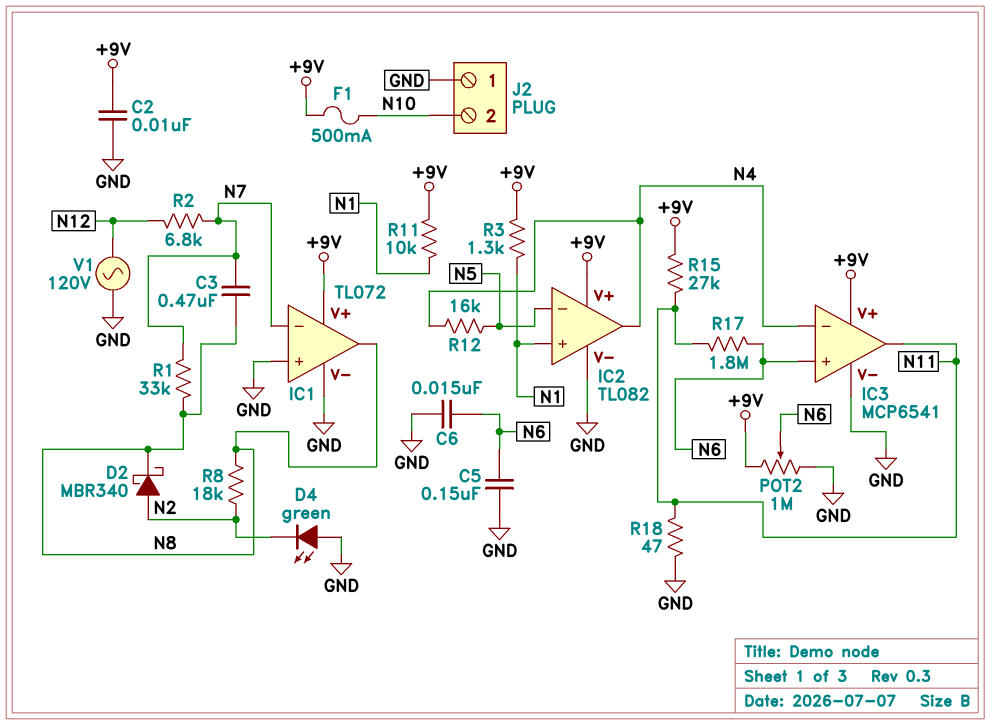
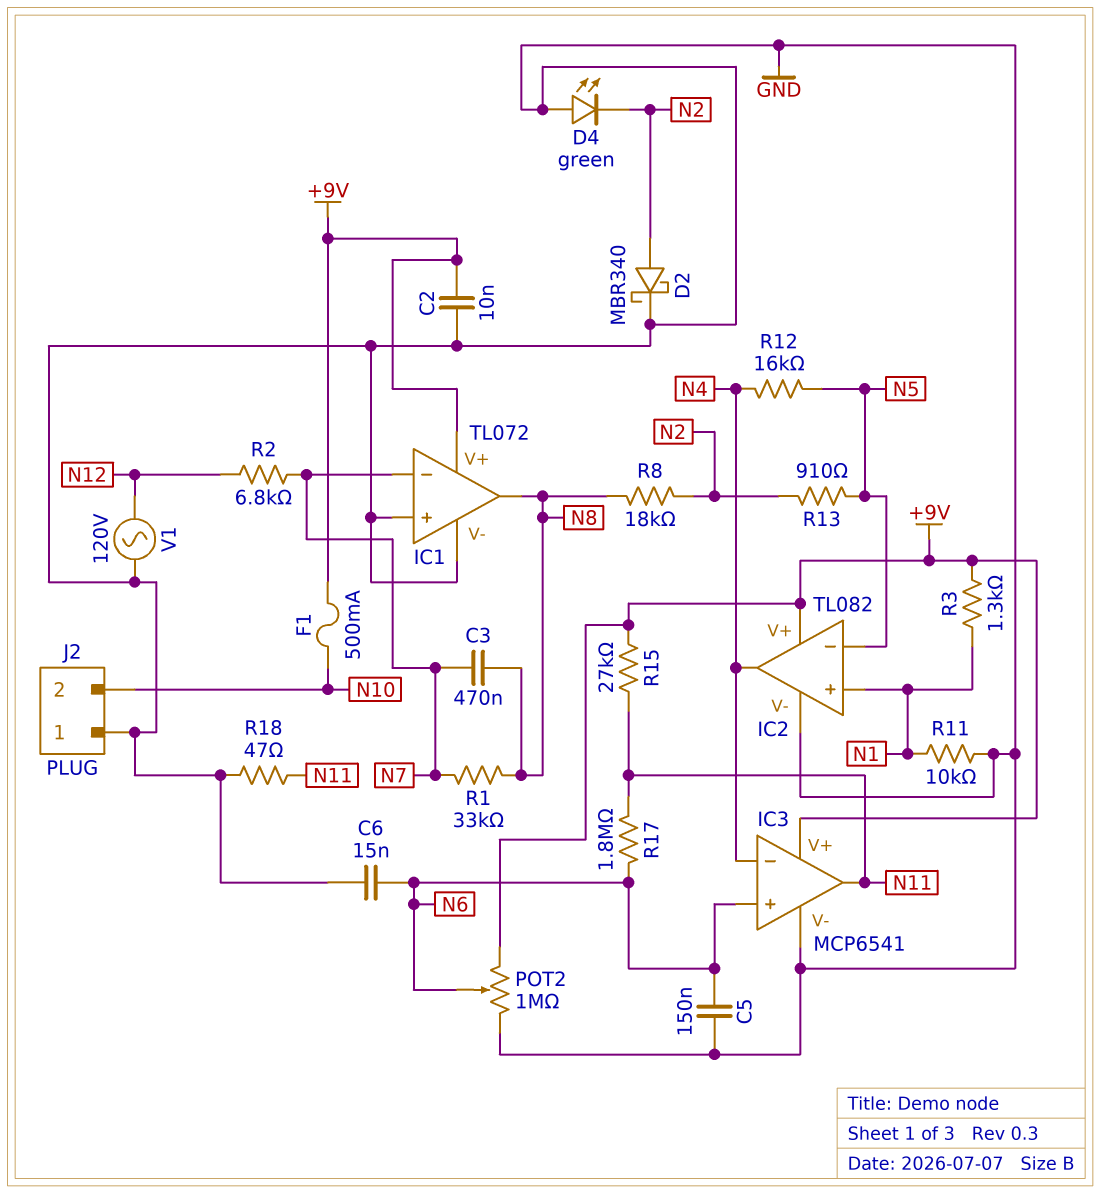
D2: schottky MBR340 (A N2, K N8) -> schottky MBR340 (A N2, K GND)
R11: 10k (+9V, N1) -> 10k (GND, N1)
R13: none -> 910 (N2, N5)

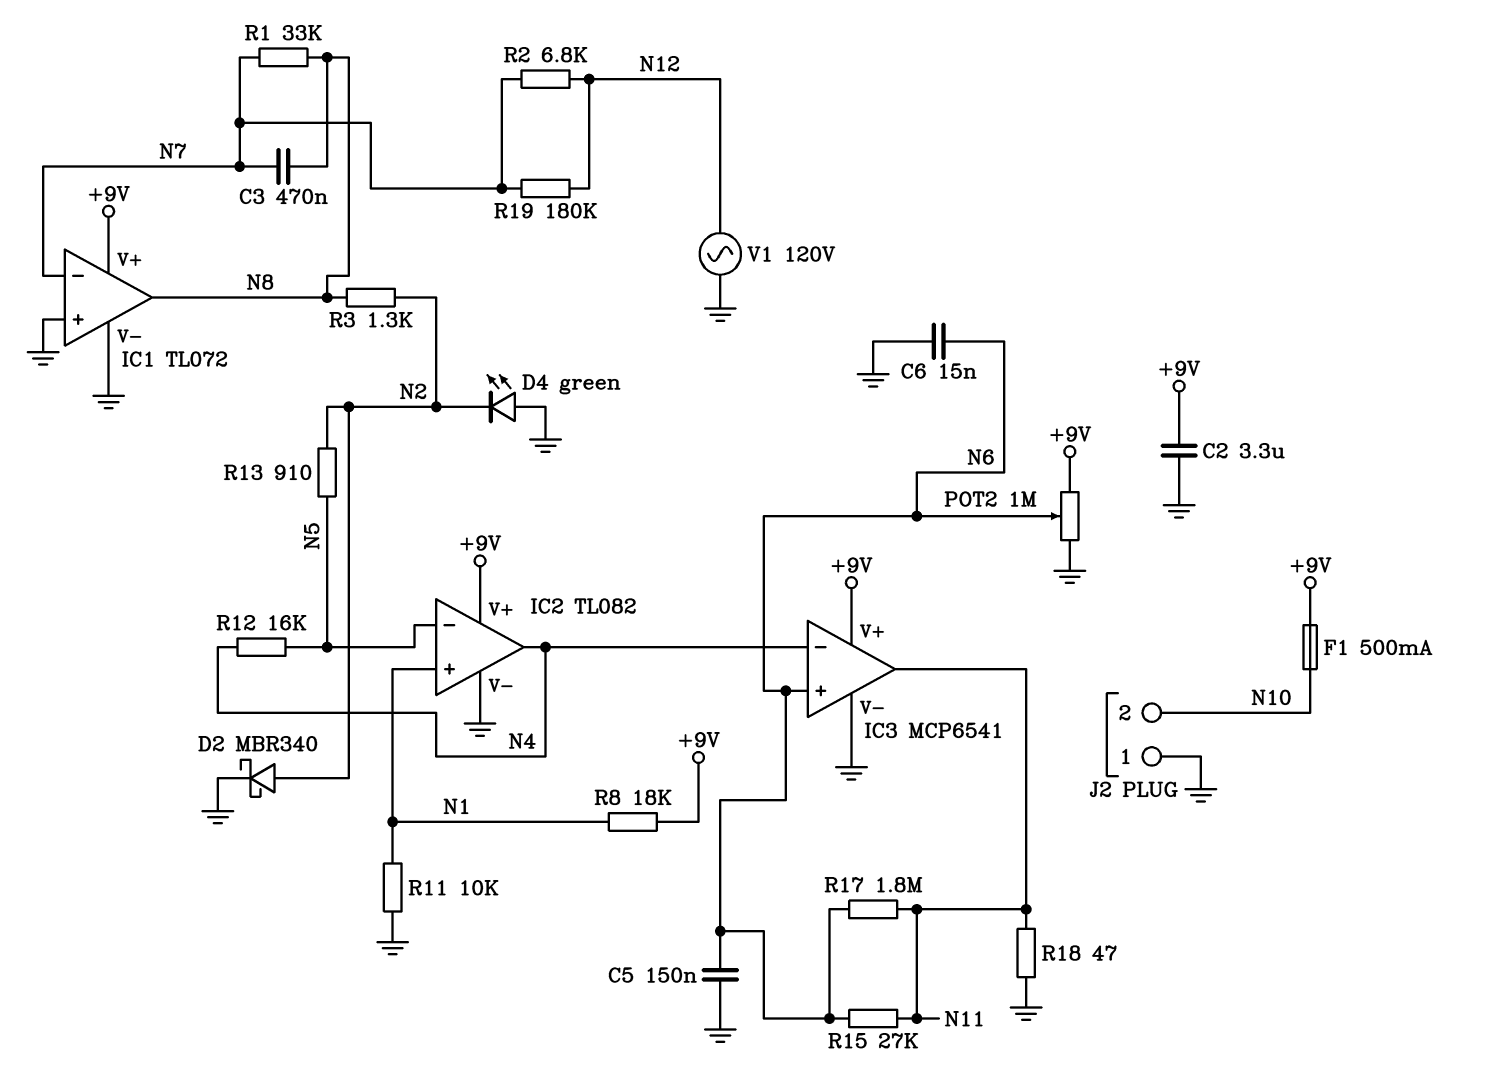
C2: 10nF (+9V, GND) -> 3.3uF (+9V, GND)
R3: 1.3k (+9V, N1) -> 1.3k (N2, N8)
R8: 18k (N2, N8) -> 18k (+9V, N1)
R15: 27k (+9V, N11) -> 27k (N6, N11)
R19: none -> 180k (N7, N12)

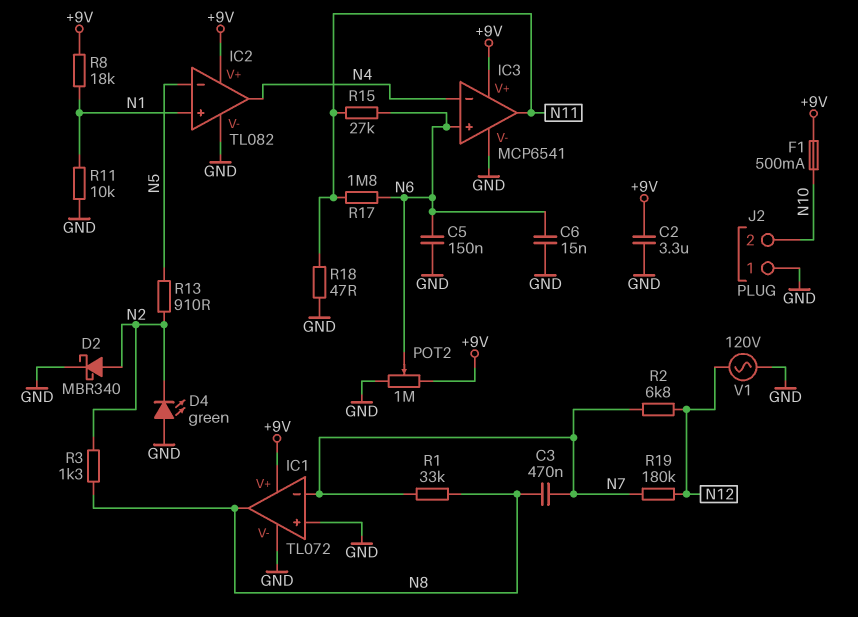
R12: 16k (N4, N5) -> none

